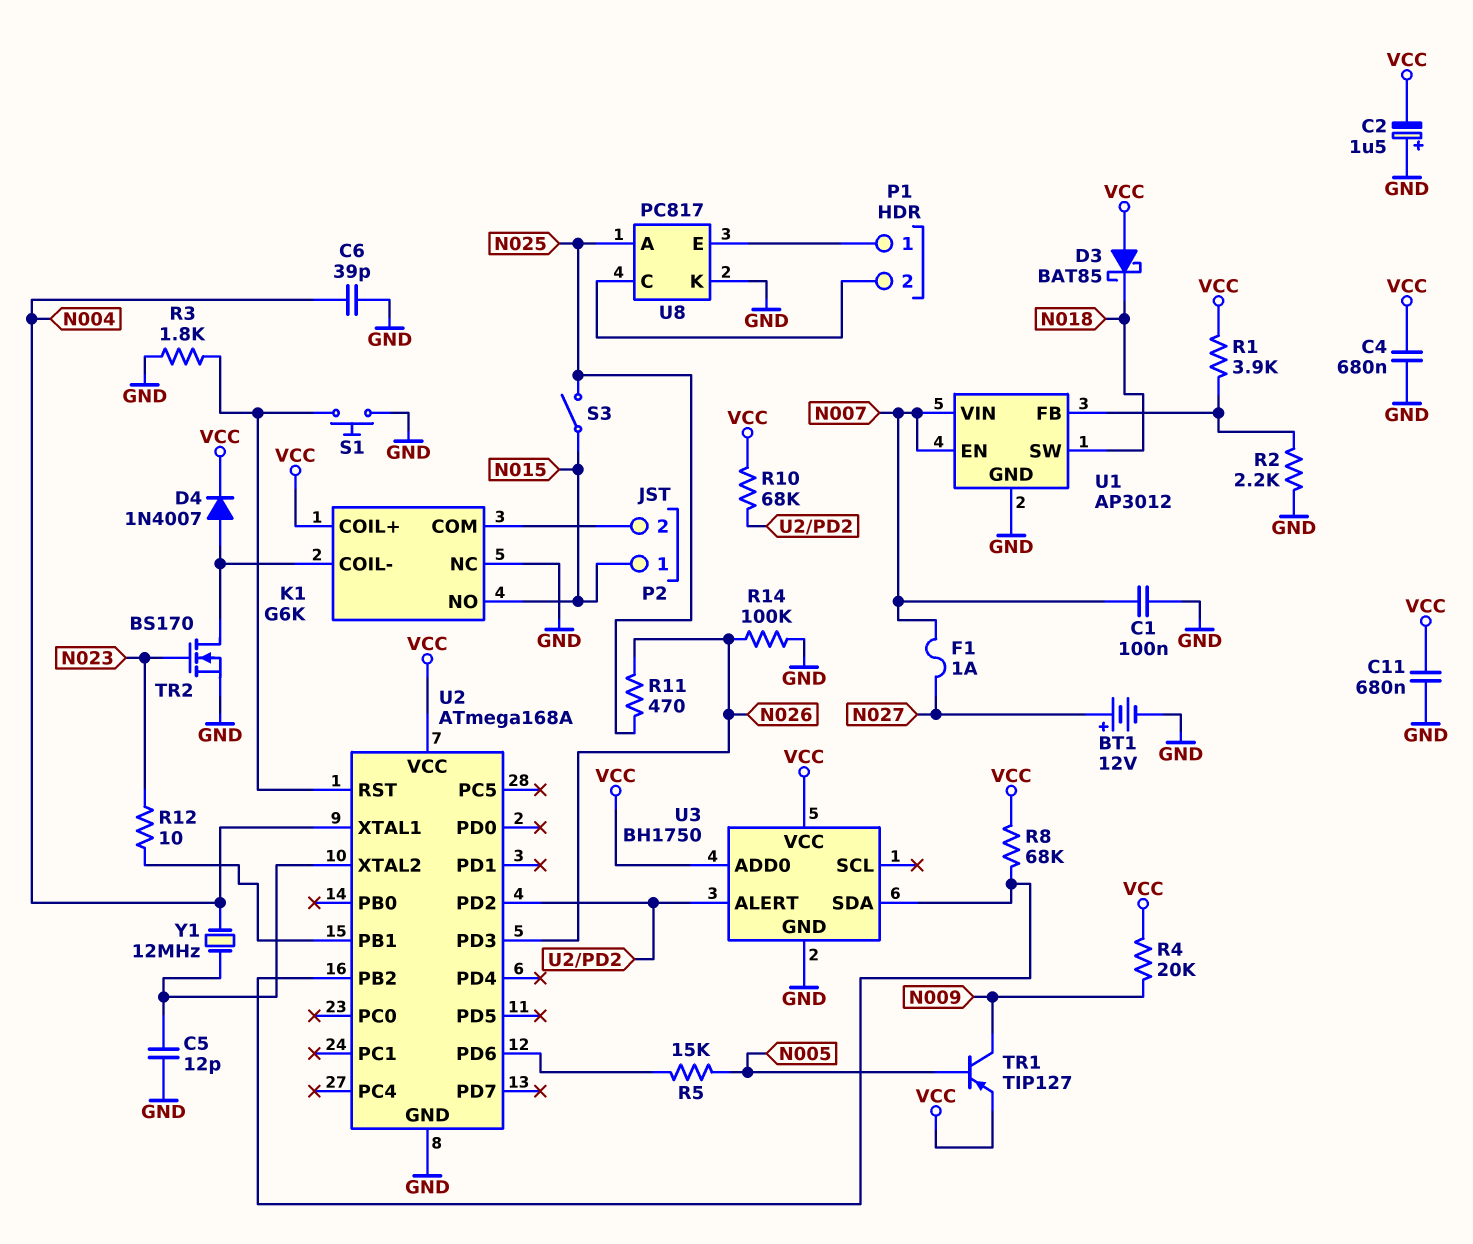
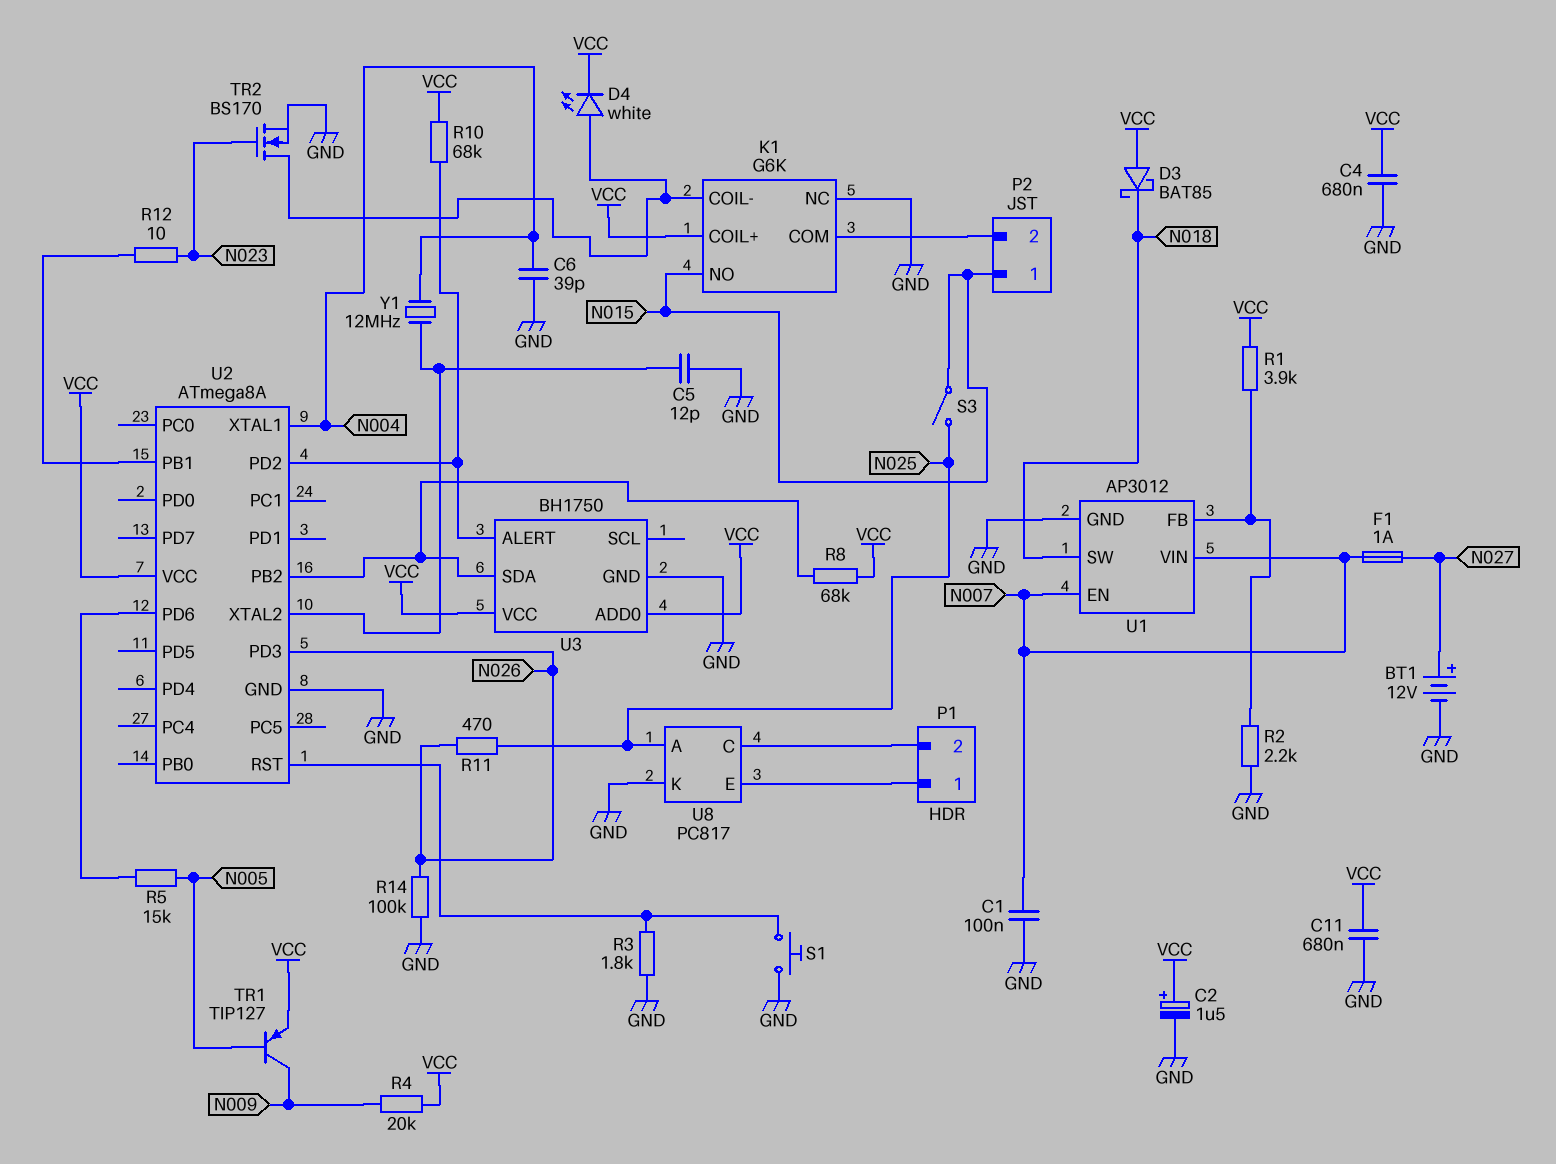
C2: 1.5uF (plus GND, minus VCC) -> 1.5uF (plus VCC, minus GND)
D4: diode 1N4007 (A K1/COIL-, K VCC) -> LED white (A K1/COIL-, K VCC)
U2: ATmega168A -> ATmega8A

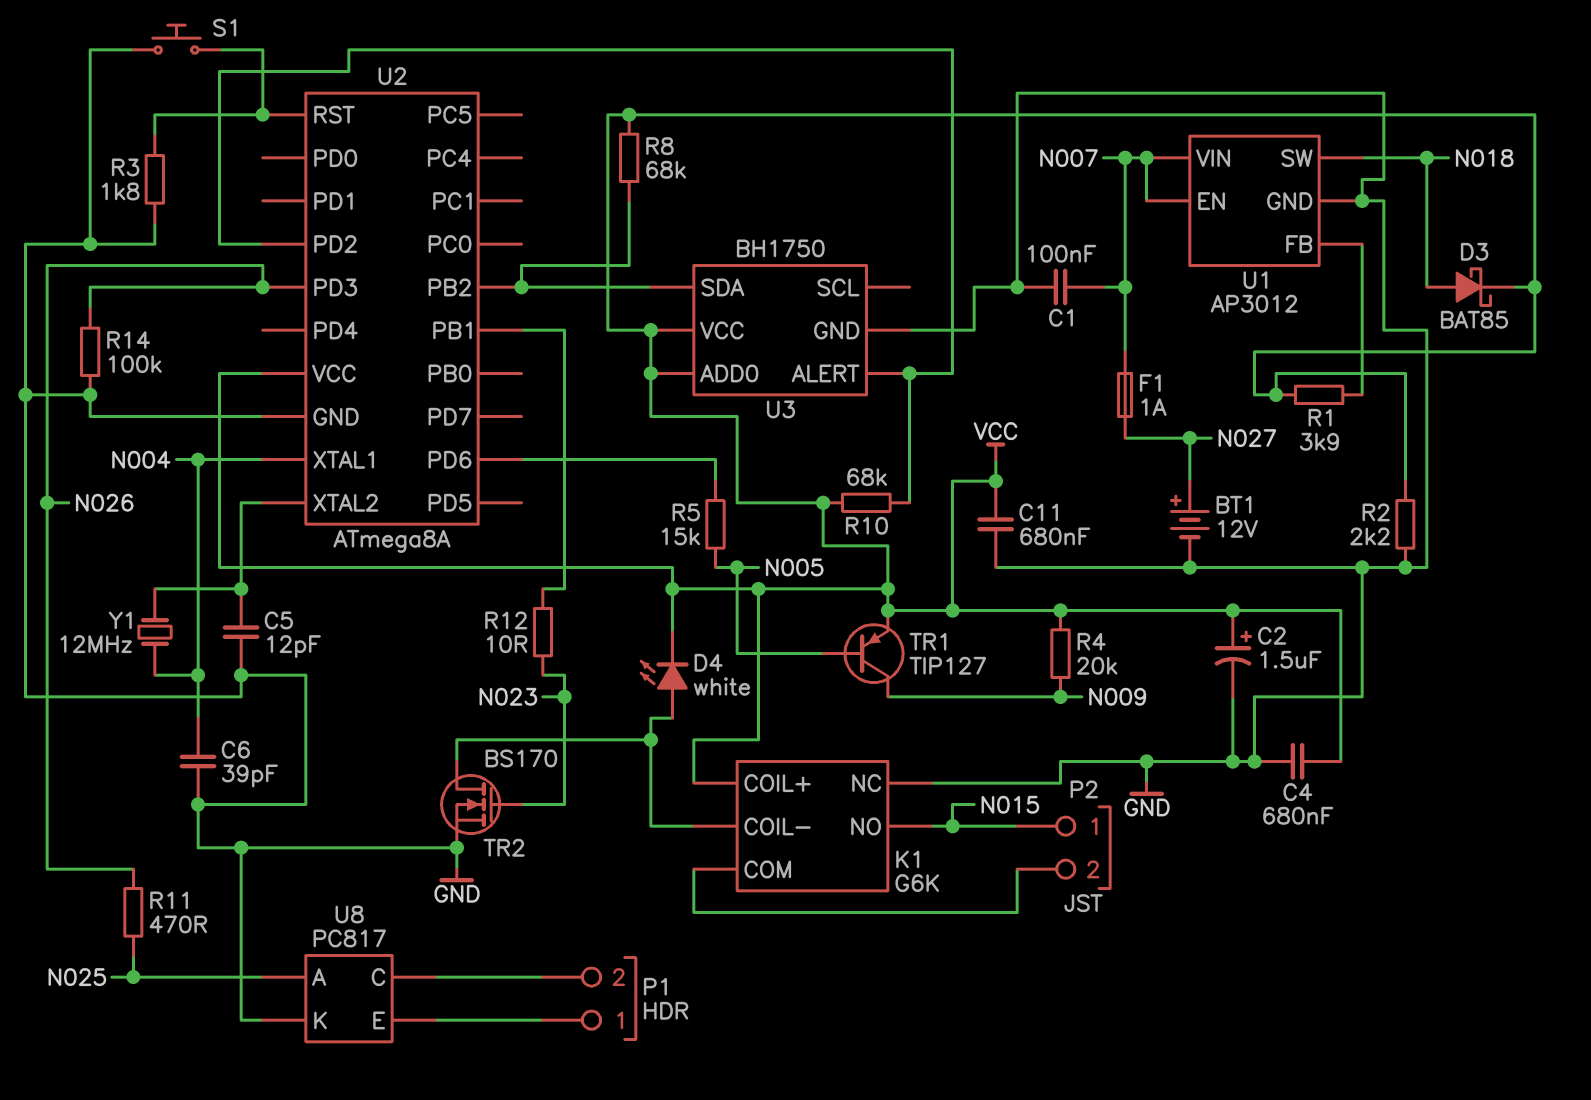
D3: schottky BAT85 (A VCC, K N018) -> schottky BAT85 (A N018, K VCC)
R2: 2.2k (GND, U1/FB) -> 2.2k (GND, VCC)
S3: switch (N015, N025) -> none

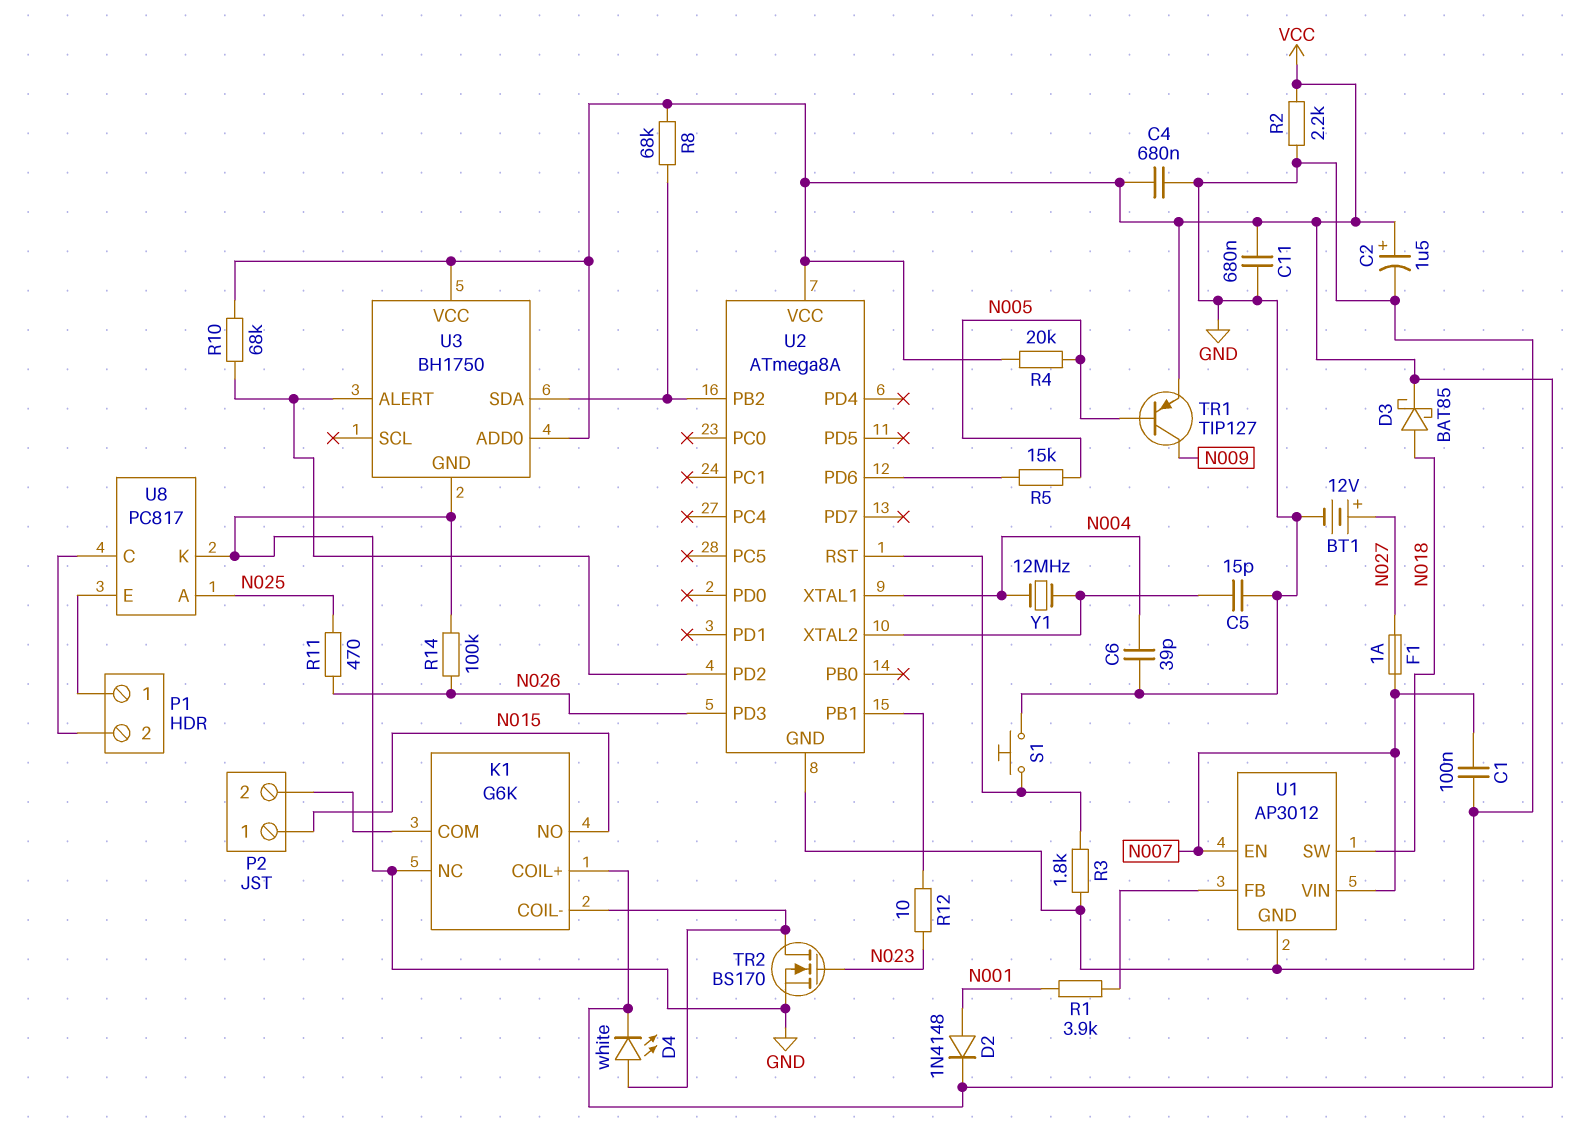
C5: 12pF (GND, U2/XTAL2) -> 15pF (GND, U2/XTAL2)
D2: none -> diode 1N4148 (A N001, K VCC)
R1: 3.9k (U1/FB, VCC) -> 3.9k (N001, U1/FB)
R4: 20k (N009, VCC) -> 20k (N005, VCC)

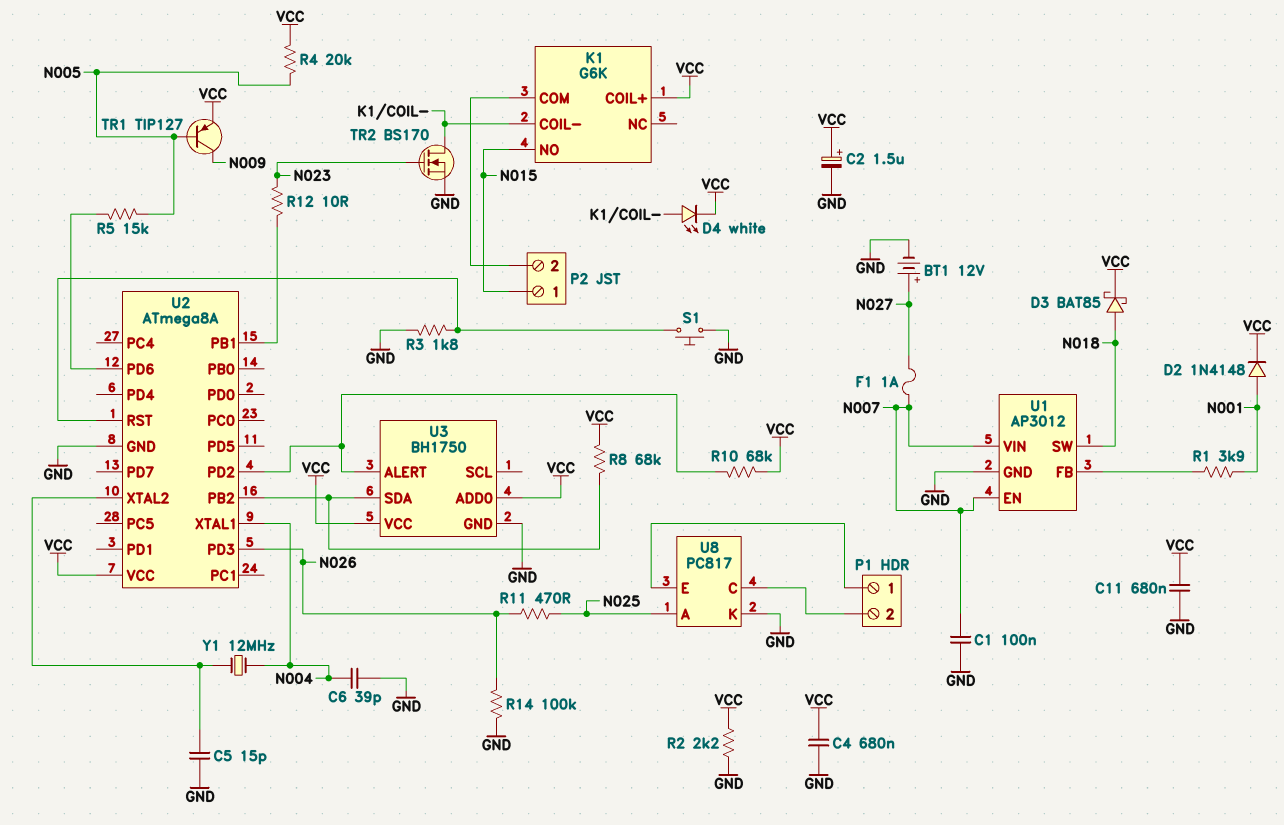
K1 pin NC: GND -> none

